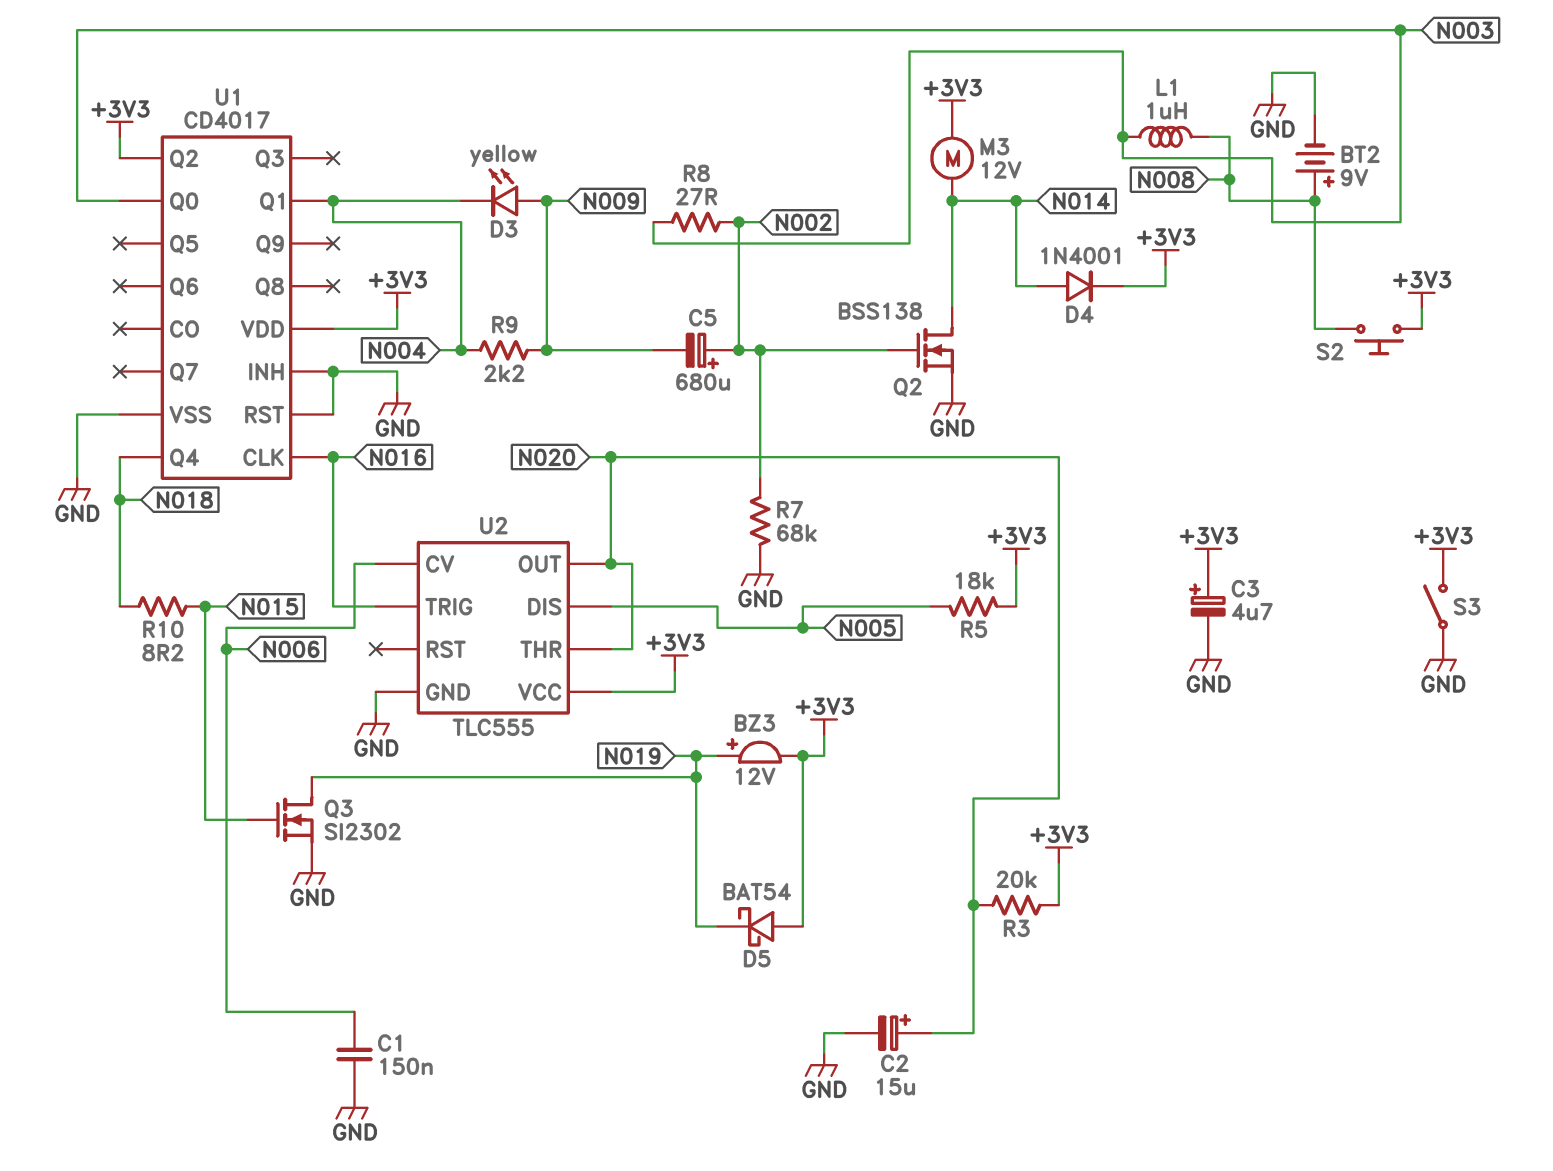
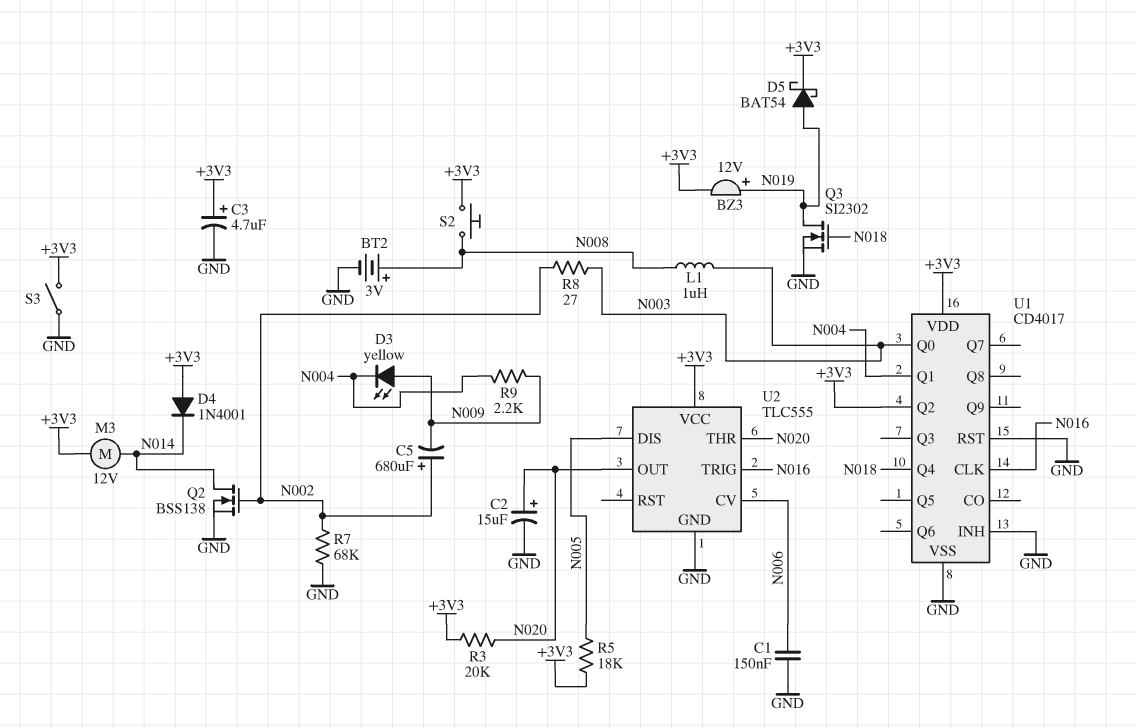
BT2: 9V (plus N008, minus GND) -> 3V (plus N008, minus GND)
D4: diode 1N4001 (A N014, K +3V3) -> diode 1N4001 (A +3V3, K N014)
D5: schottky BAT54 (A +3V3, K N019) -> schottky BAT54 (A N019, K +3V3)
Q3: NMOS SI2302 (G N015, D N019, S GND) -> NMOS SI2302 (G N018, D N019, S GND)
R10: 8.2 (N015, N018) -> none

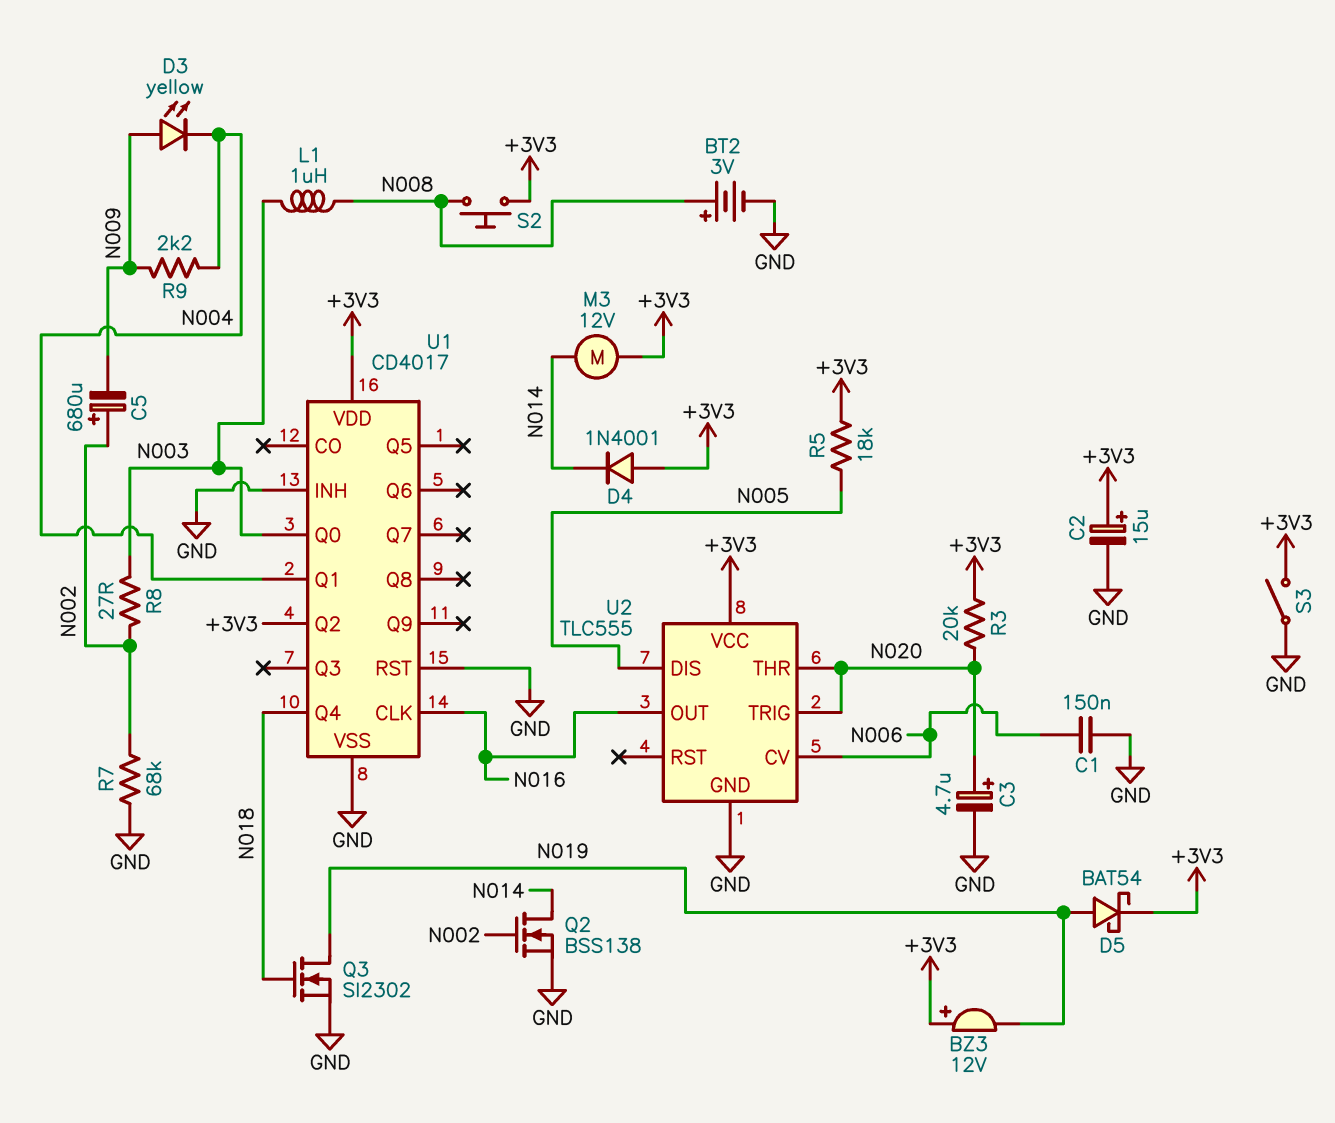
BZ3: buzzer 12V (plus N019, minus +3V3) -> buzzer 12V (plus +3V3, minus N019)
C2: 15uF (plus N020, minus GND) -> 15uF (plus +3V3, minus GND)
C3: 4.7uF (plus +3V3, minus GND) -> 4.7uF (plus N020, minus GND)
U2 pin OUT: N020 -> N016
U2 pin TRIG: N016 -> N020

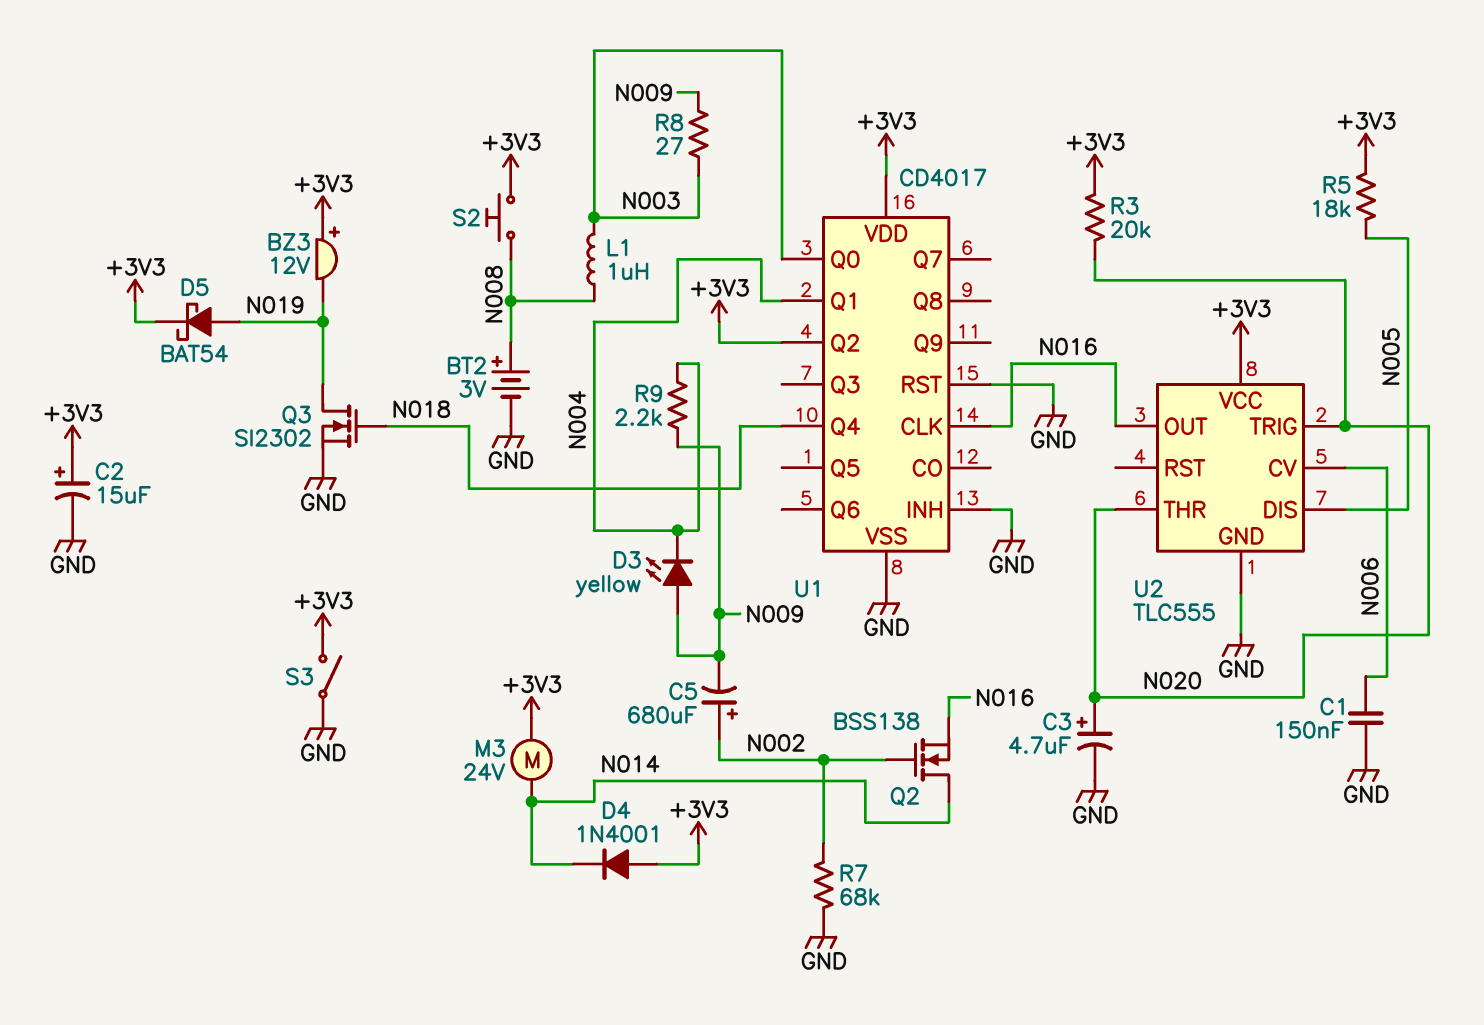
M3: motor 12V (+3V3, N014) -> motor 24V (+3V3, N014)
Q2: NMOS BSS138 (G N002, D N014, S GND) -> NMOS BSS138 (G N002, D N014, S N016)
R8: 27 (N002, N003) -> 27 (N003, N009)

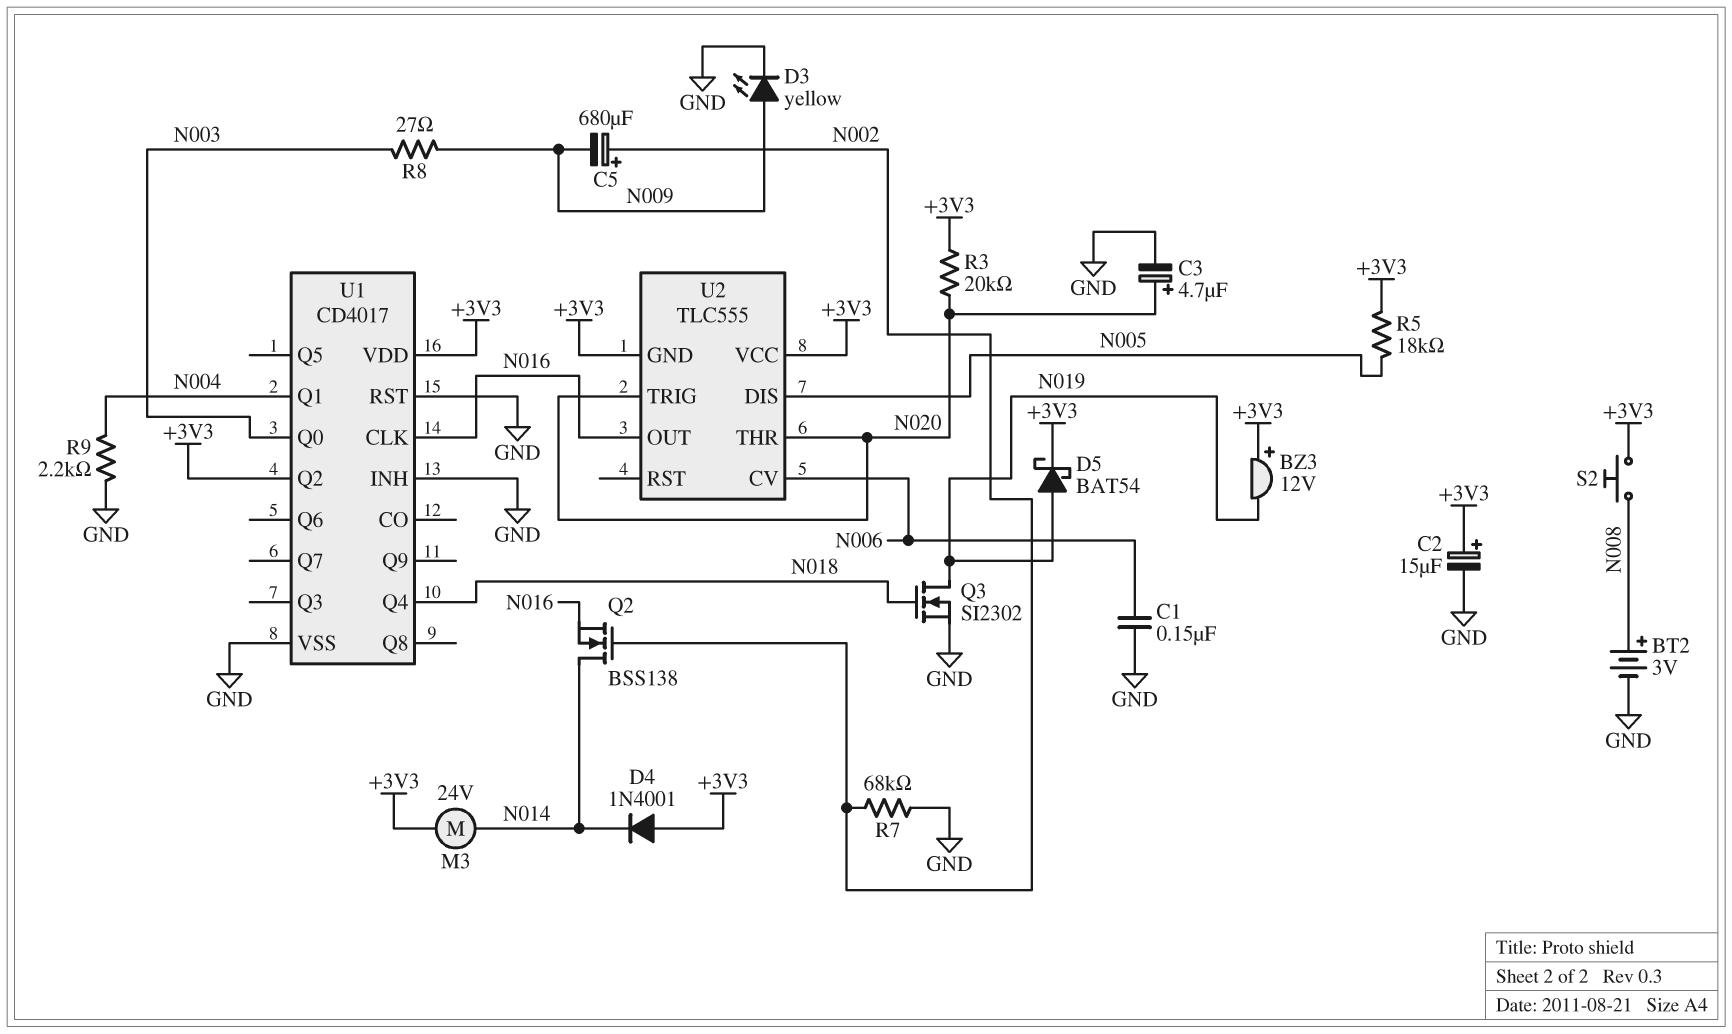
D3: LED yellow (A N009, K N004) -> LED yellow (A N009, K GND)
L1: 1uH (N003, N008) -> none
R9: 2.2k (N004, N009) -> 2.2k (GND, N004)
S3: switch (+3V3, GND) -> none
U2 pin GND: GND -> +3V3

